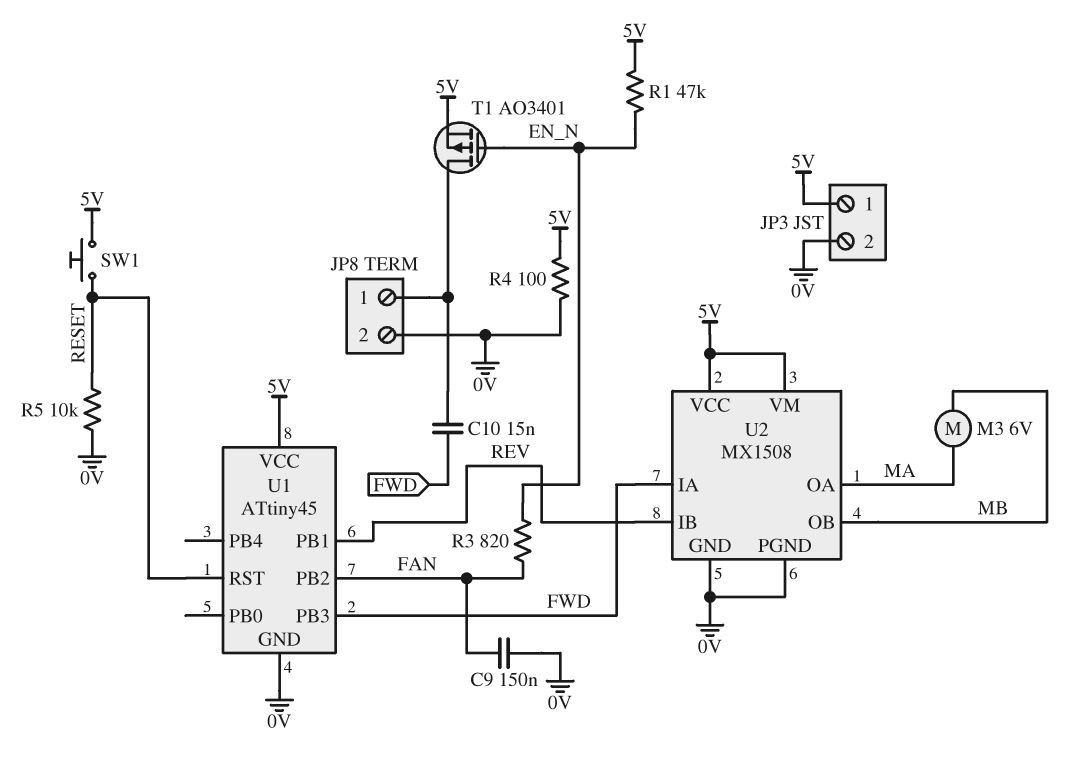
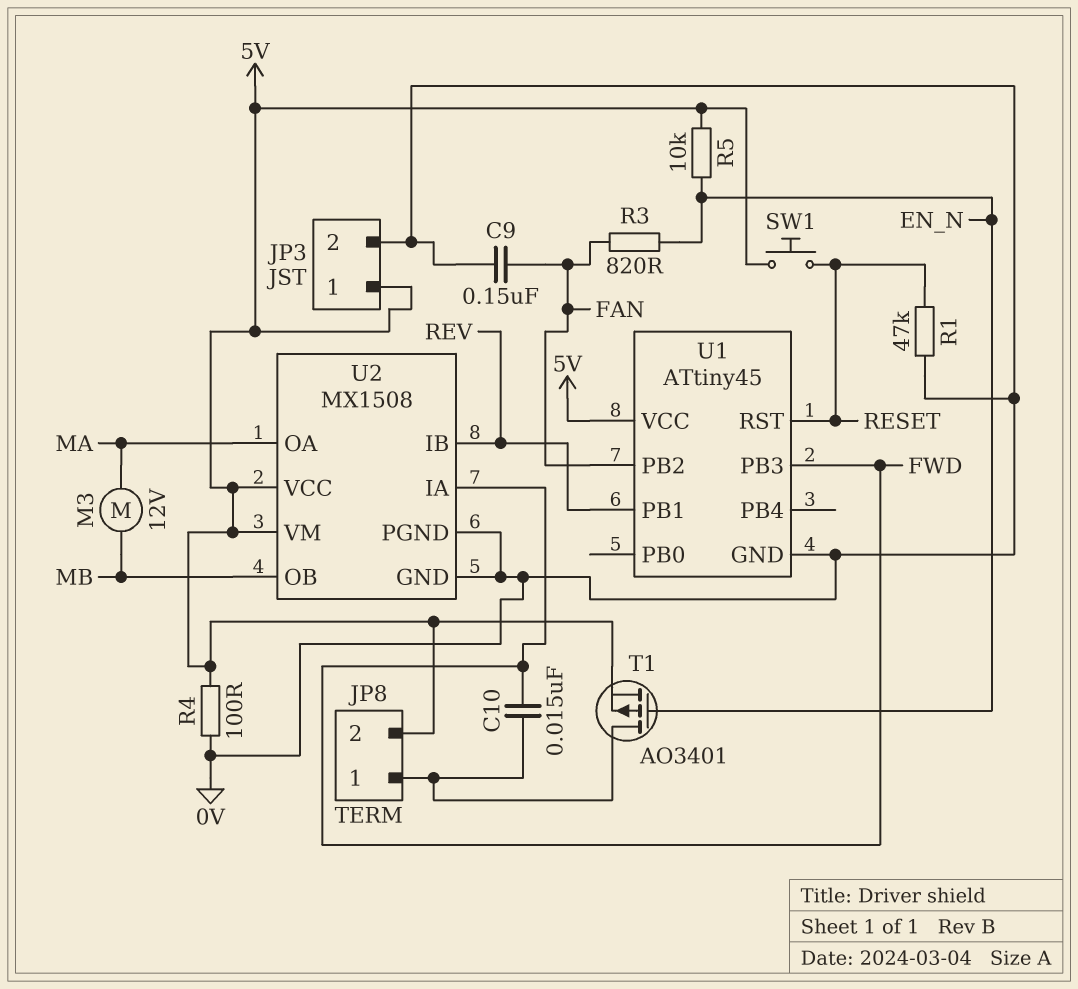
JP8 pin 2: 0V -> 5V
M3: motor 6V (MA, MB) -> motor 12V (MA, MB)
R1: 47k (5V, EN_N) -> 47k (0V, RESET)
R5: 10k (0V, RESET) -> 10k (5V, EN_N)

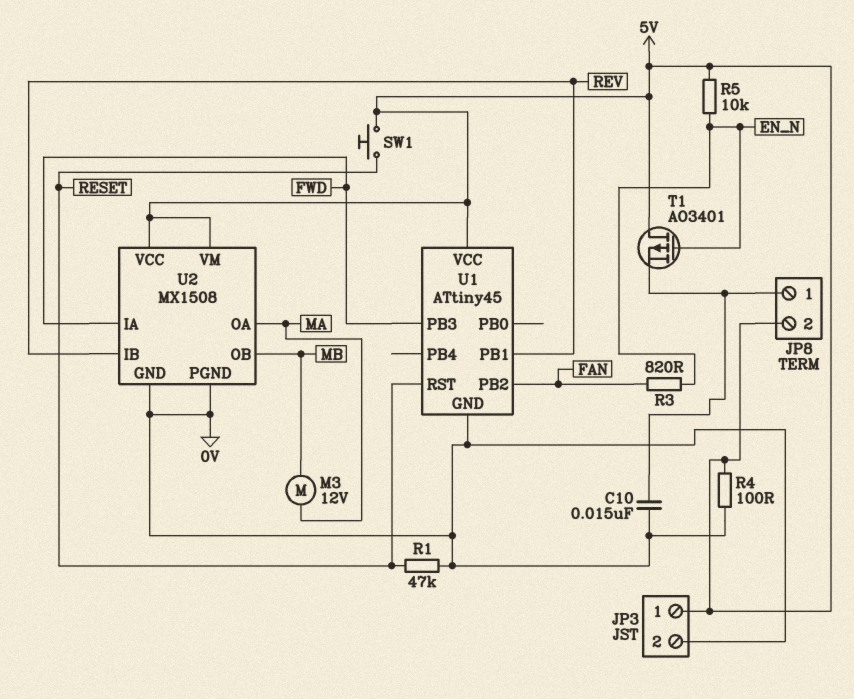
C9: 150nF (0V, FAN) -> none
C10: 15nF (FWD, JP8/1) -> 15nF (0V, JP8/1)
T1: PMOS AO3401 (G EN_N, D JP8/1, S 5V) -> PMOS AO3401 (G EN_N, D 5V, S JP8/1)

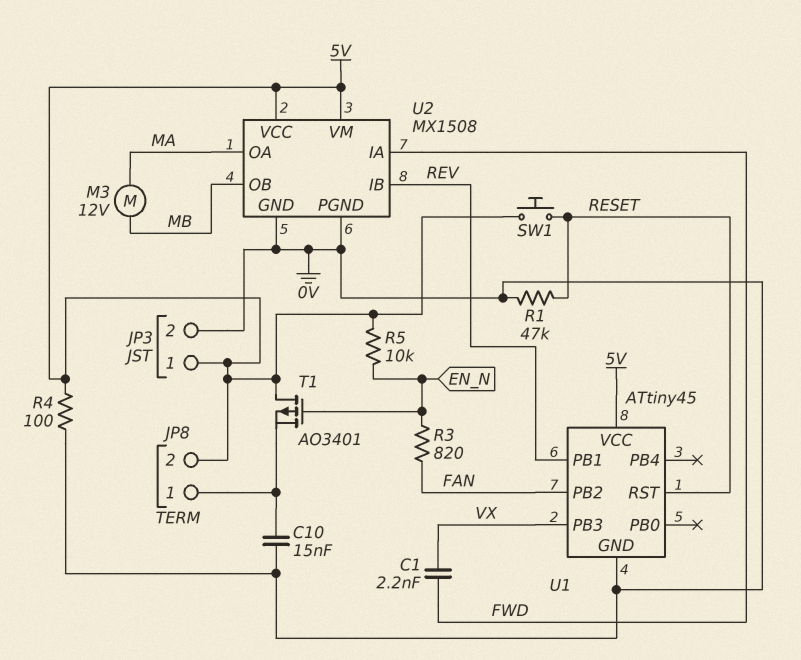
C1: none -> 2.2nF (FWD, VX)
U1 pin PB3: FWD -> VX

